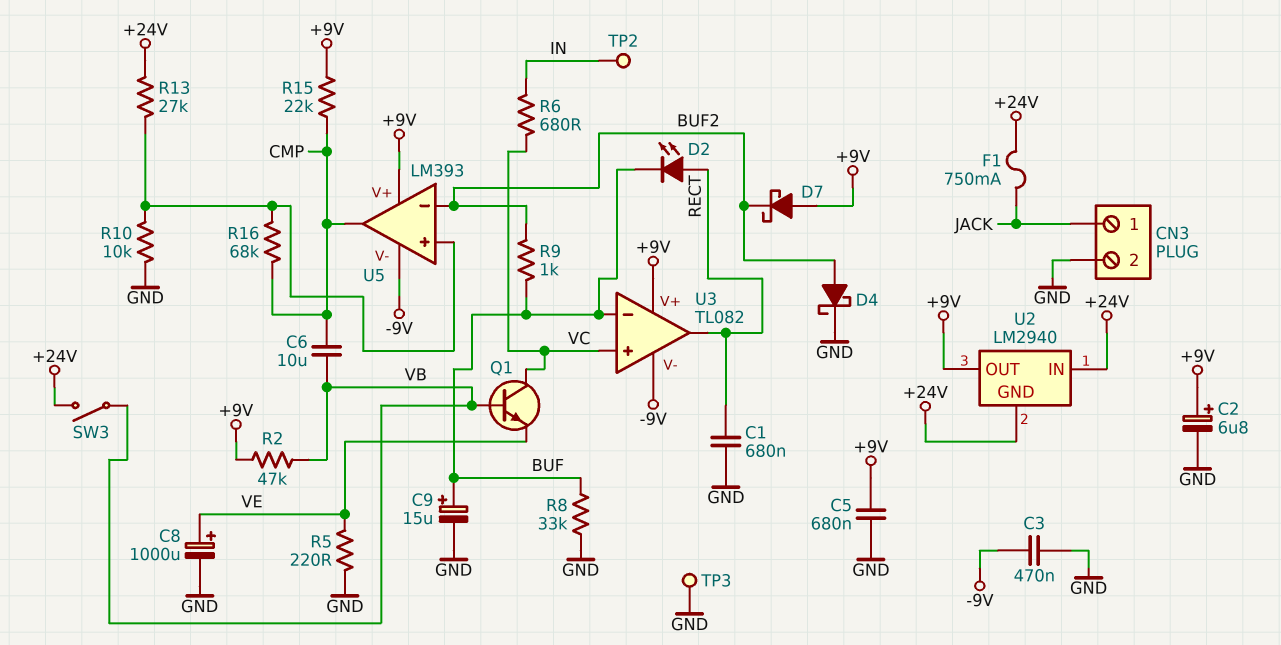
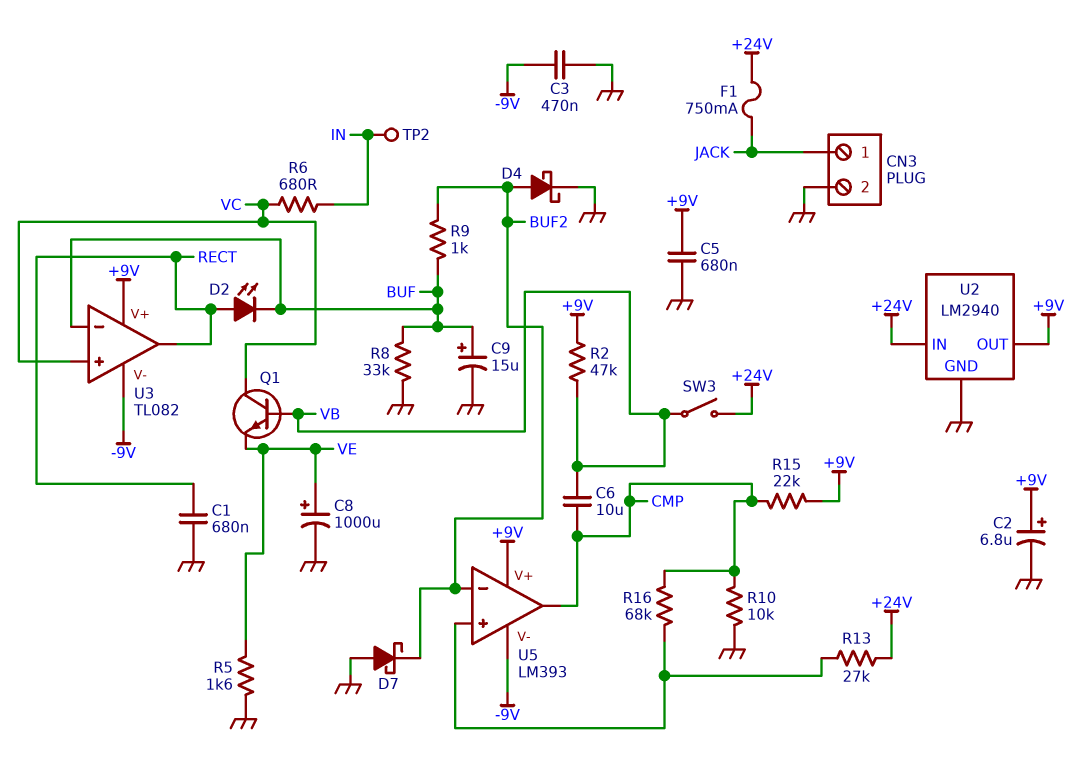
D7: schottky (A +9V, K BUF2) -> schottky (A GND, K BUF2)
R5: 220 (GND, VE) -> 1.6k (GND, VE)
R10: 10k (GND, U5/in+) -> 10k (CMP, GND)
TP3: test point (GND) -> none
U2 pin GND: +24V -> GND

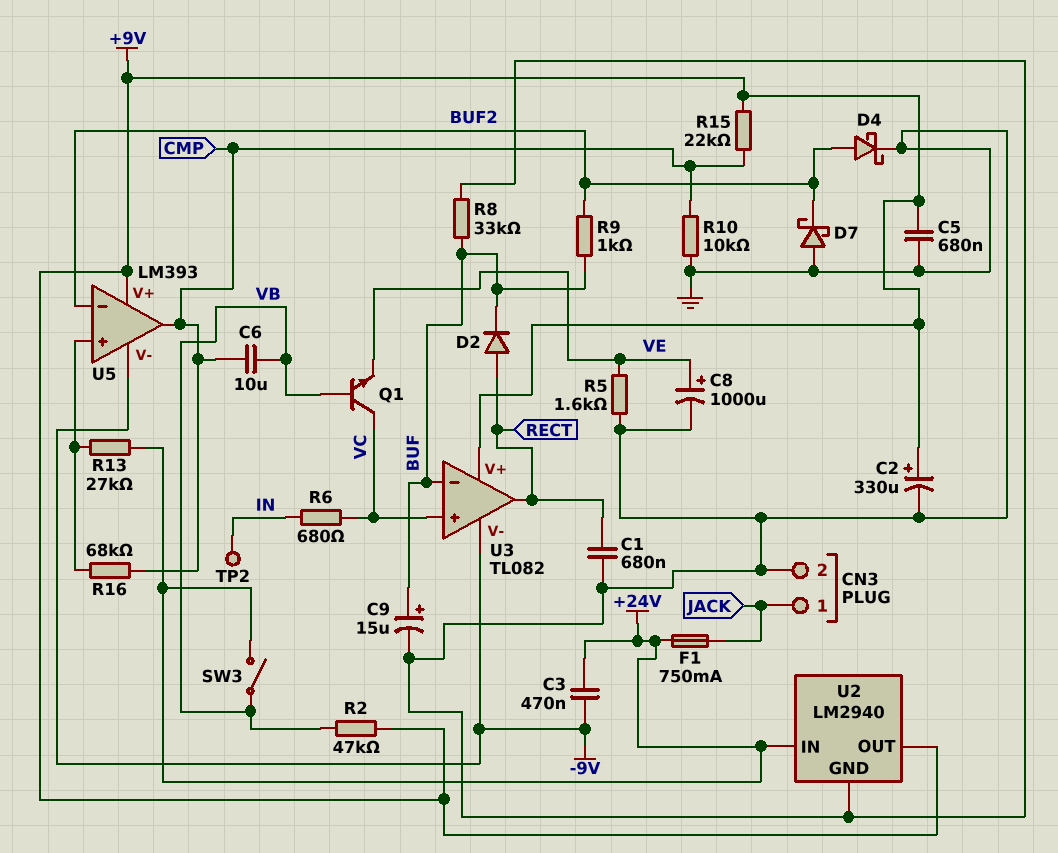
C2: 6.8uF (plus +9V, minus GND) -> 330uF (plus +9V, minus GND)
C3: 470nF (-9V, GND) -> 470nF (+24V, -9V)
D2: LED (A RECT, K BUF) -> diode (A RECT, K BUF)

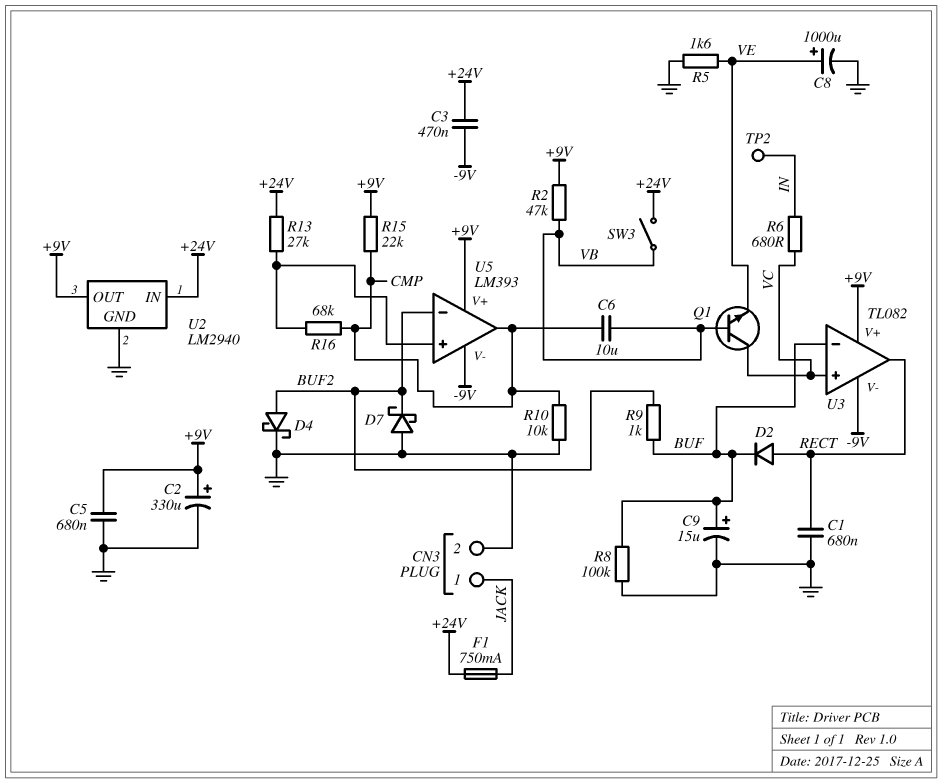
R8: 33k (BUF, GND) -> 100k (BUF, GND)

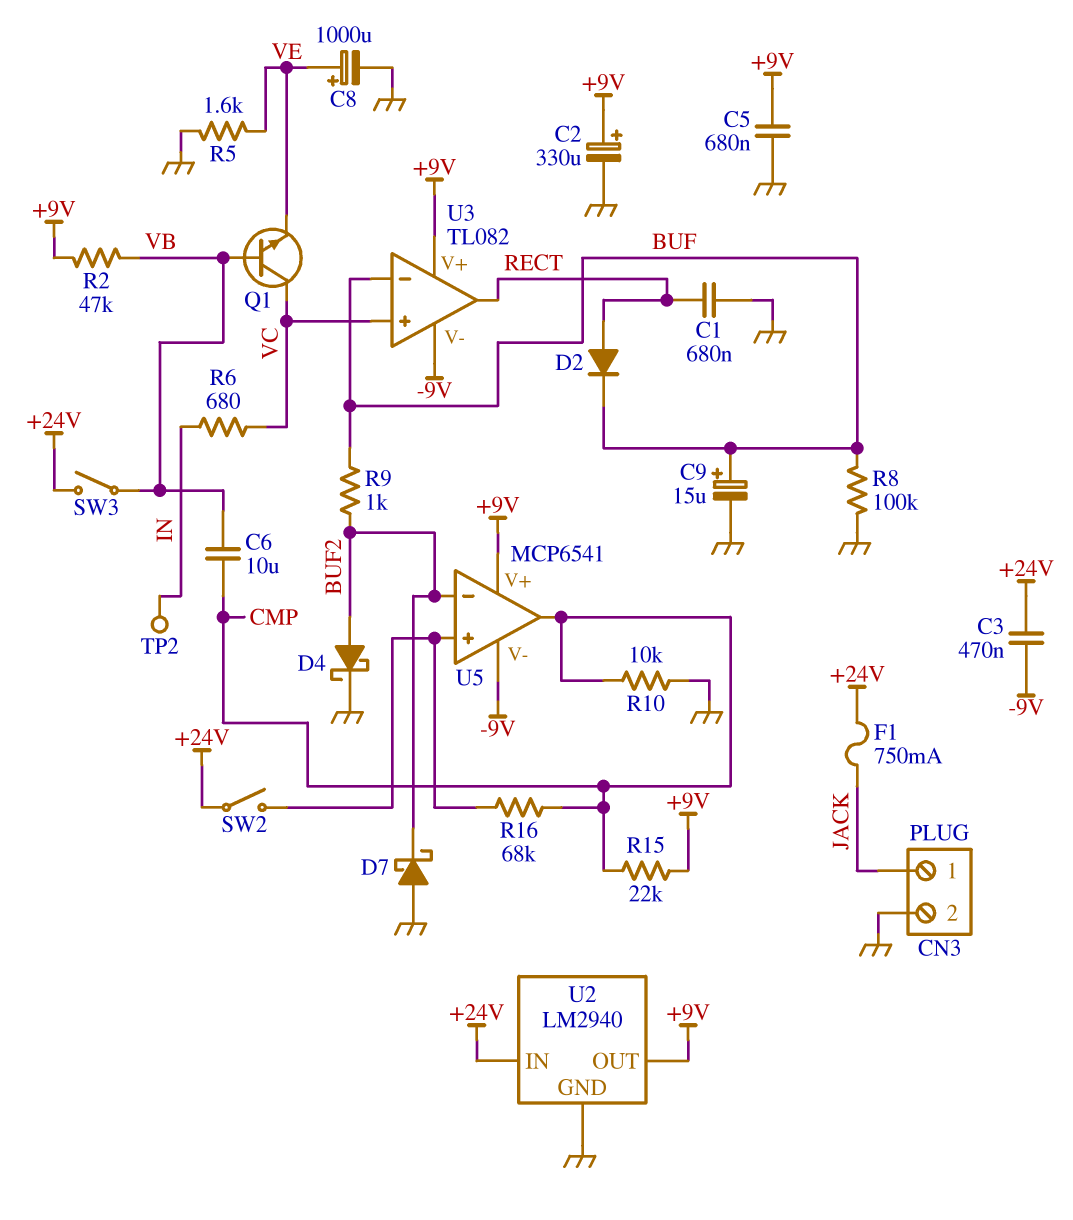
R13: 27k (+24V, U5/in+) -> none
SW2: none -> switch (+24V, U5/in+)
U5: LM393 -> MCP6541

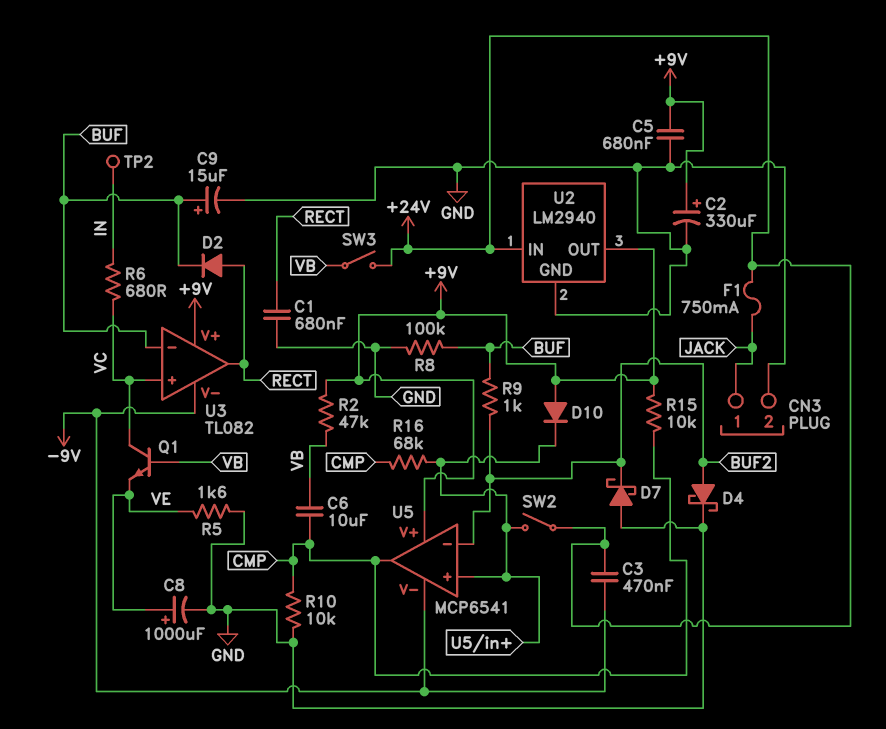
D10: none -> diode (A +9V, K U5/in+)
R15: 22k (+9V, CMP) -> 10k (+9V, CMP)

